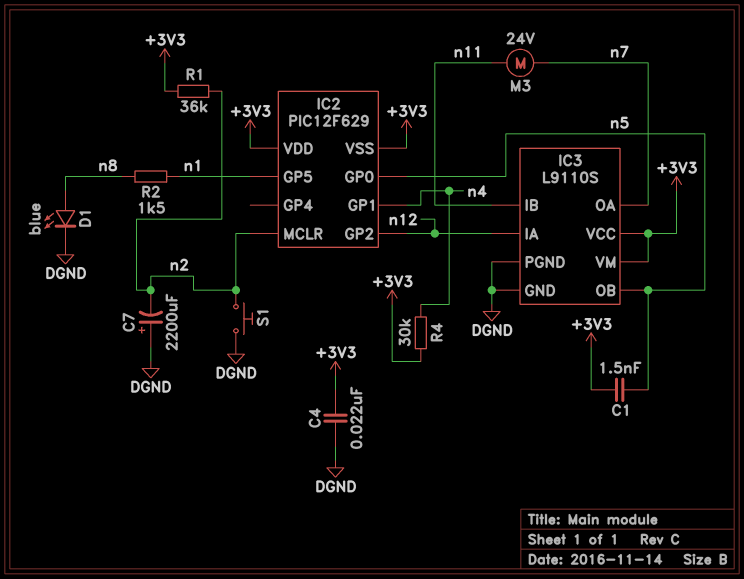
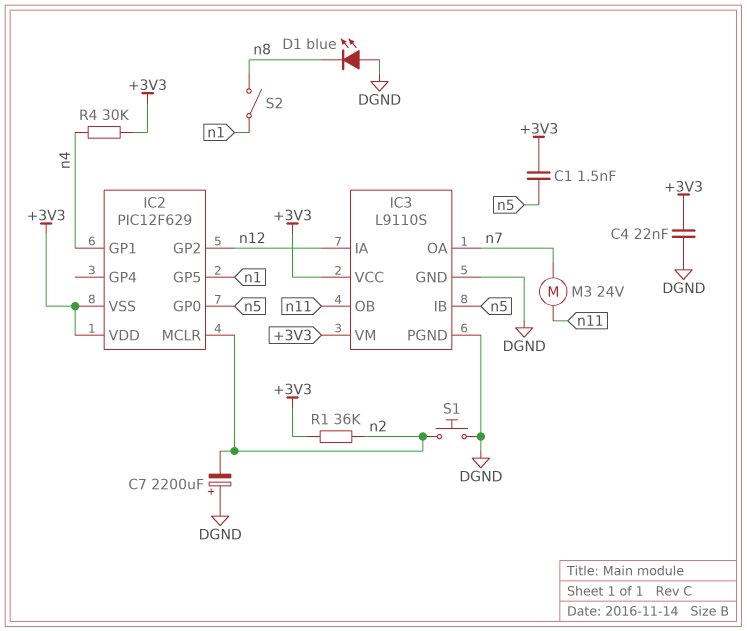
D1: LED blue (A n8, K DGND) -> LED blue (A DGND, K n8)
IC3 pin IB: n11 -> n5
IC3 pin OB: n5 -> n11
R2: 1.5k (n1, n8) -> none
S2: none -> switch (n1, n8)

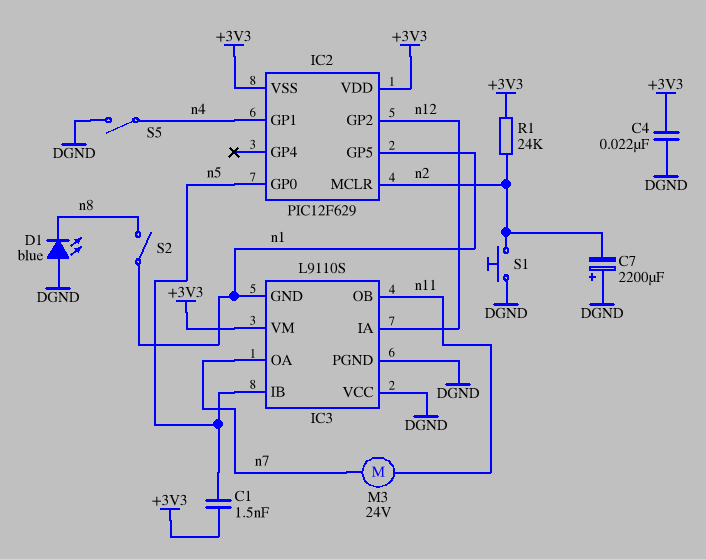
IC3 pin GND: DGND -> n1
IC3 pin VCC: +3V3 -> DGND
R1: 36k (+3V3, n2) -> 24k (+3V3, n2)
R4: 30k (+3V3, n4) -> none
S5: none -> switch (DGND, n4)

